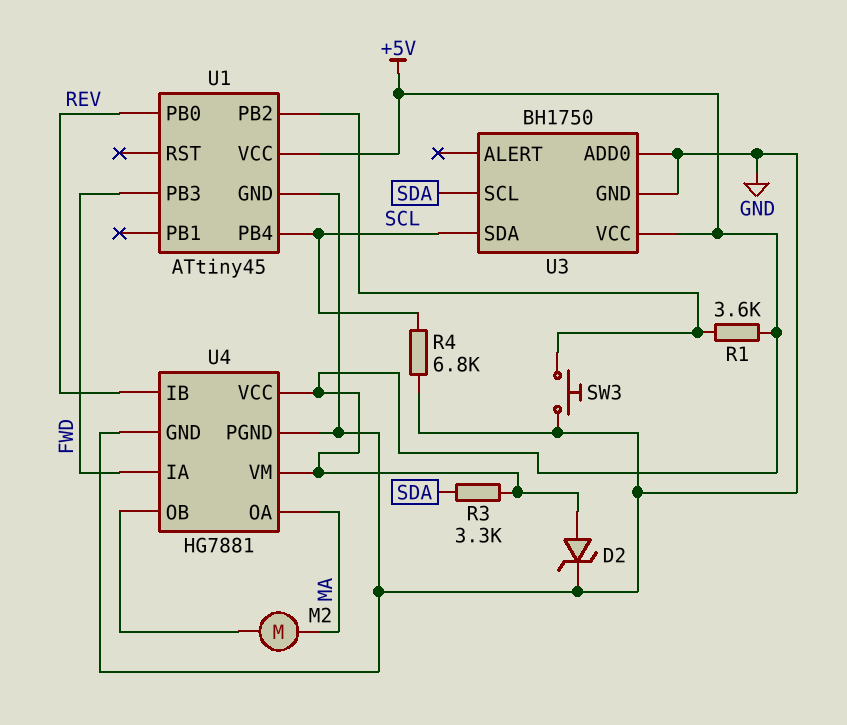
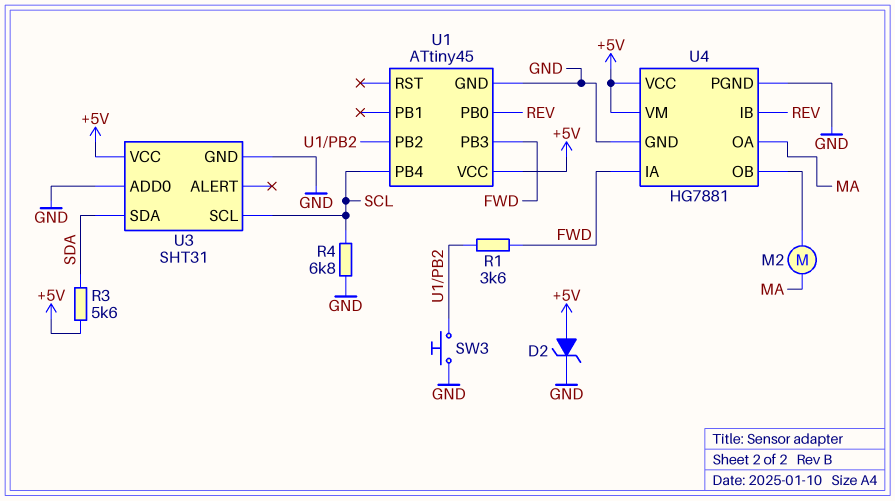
R1: 3.6k (+5V, U1/PB2) -> 3.6k (FWD, U1/PB2)
R3: 3.3k (+5V, SDA) -> 5.6k (+5V, SDA)
U3: BH1750 -> SHT31
U3 pin SCL: SDA -> SCL
U3 pin SDA: SCL -> SDA

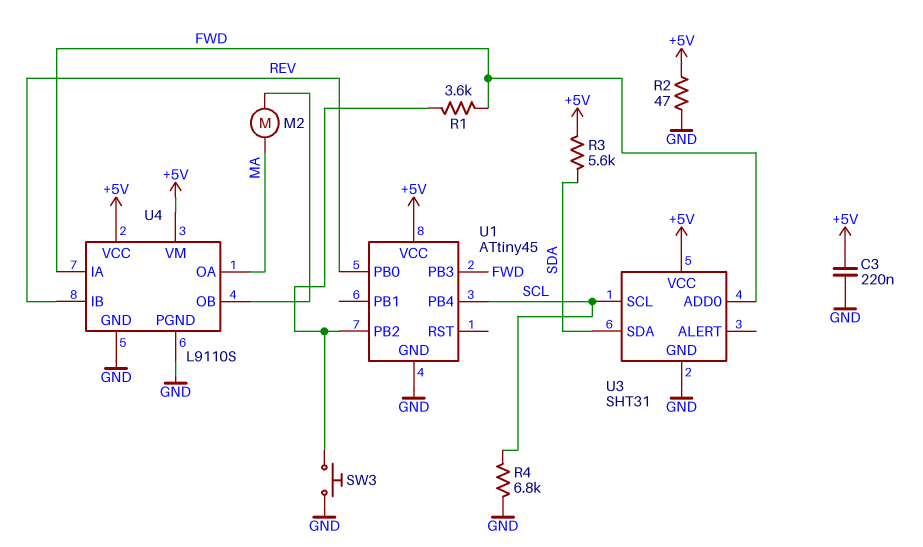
C3: none -> 220nF (+5V, GND)
D2: zener (A +5V, K GND) -> none
R2: none -> 47 (+5V, GND)
U3 pin ADD0: GND -> FWD
U4: HG7881 -> L9110S

